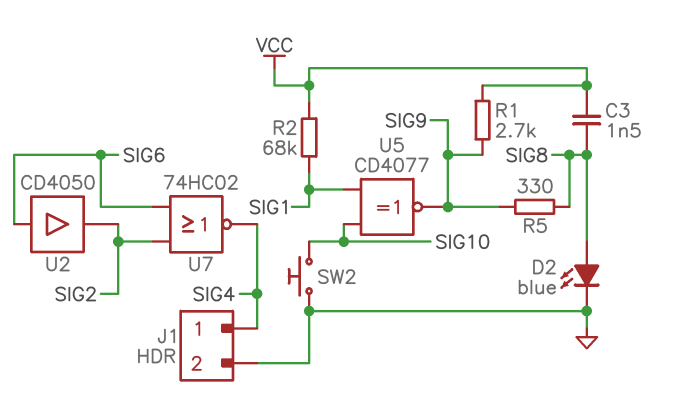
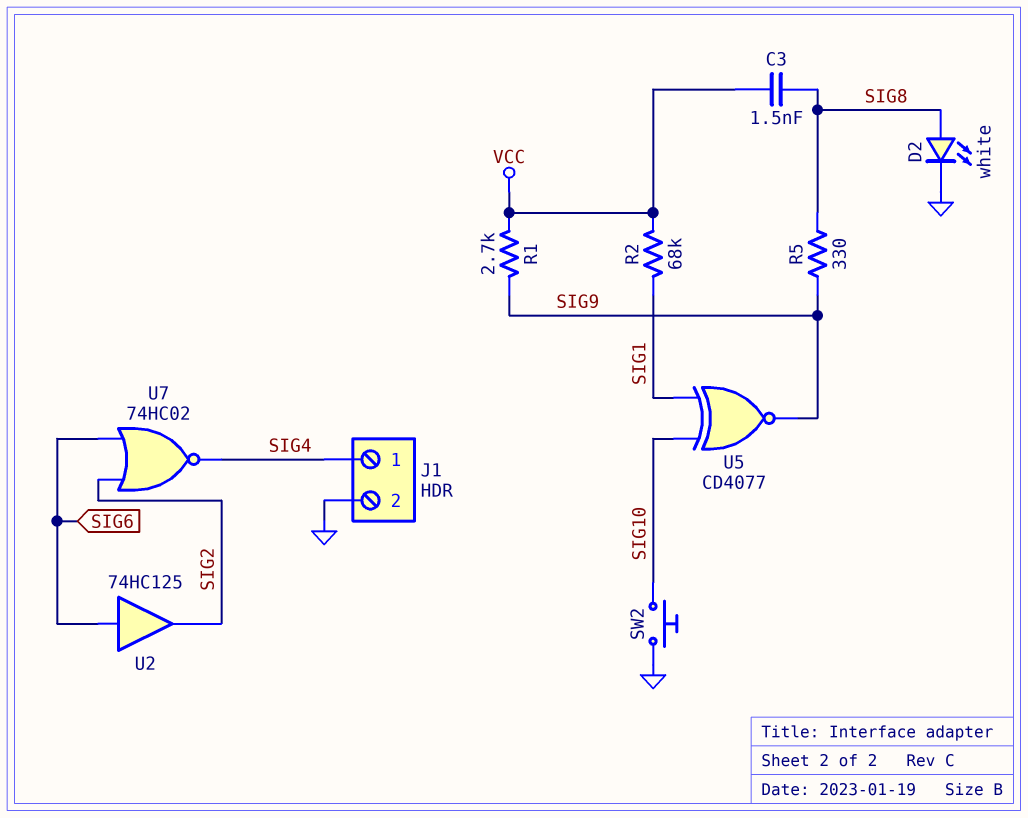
D2: LED blue (A SIG8, K GND) -> LED white (A SIG8, K GND)
U2: buffer CD4050 (in SIG6, out SIG2) -> buffer 74HC125 (in SIG6, out SIG2)

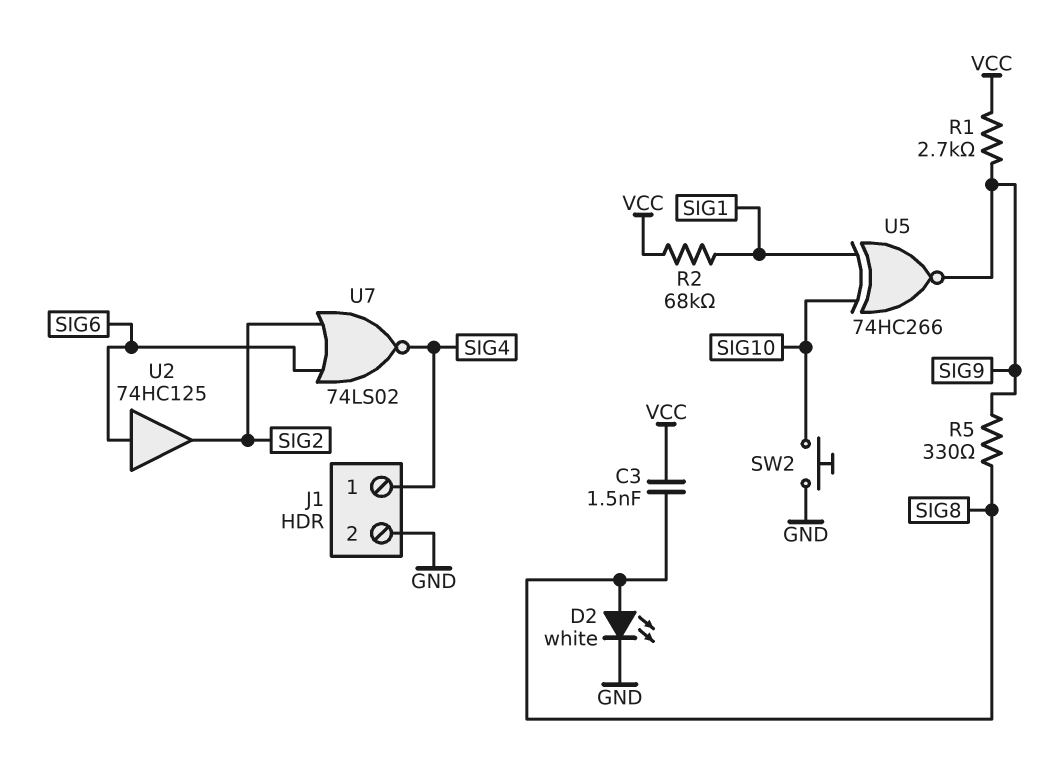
U5: XNOR CD4077 (in SIG1, in SIG10, out SIG9) -> XNOR 74HC266 (in SIG1, in SIG10, out SIG9)
U7: NOR 74HC02 (in SIG2, in SIG6, out SIG4) -> NOR 74LS02 (in SIG2, in SIG6, out SIG4)

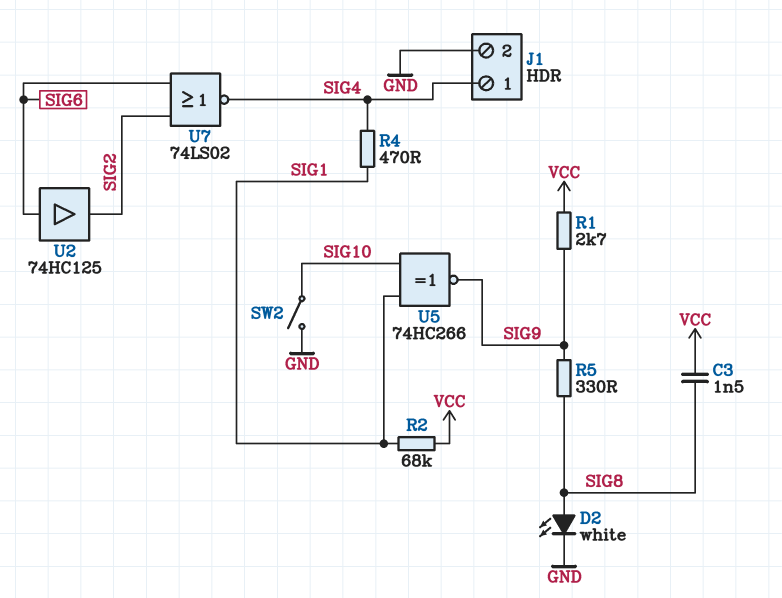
R4: none -> 470 (SIG1, SIG4)
SW2: button (GND, SIG10) -> switch (GND, SIG10)

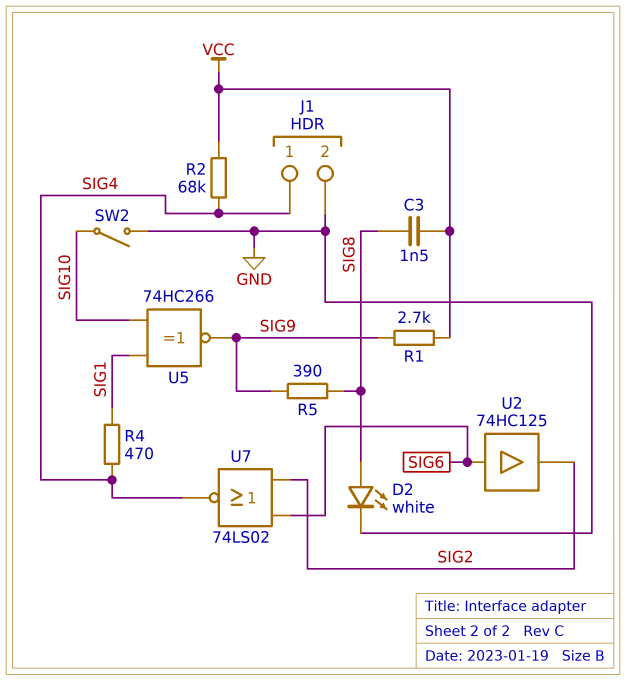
R2: 68k (SIG1, VCC) -> 68k (SIG4, VCC)
R5: 330 (SIG8, SIG9) -> 390 (SIG8, SIG9)

